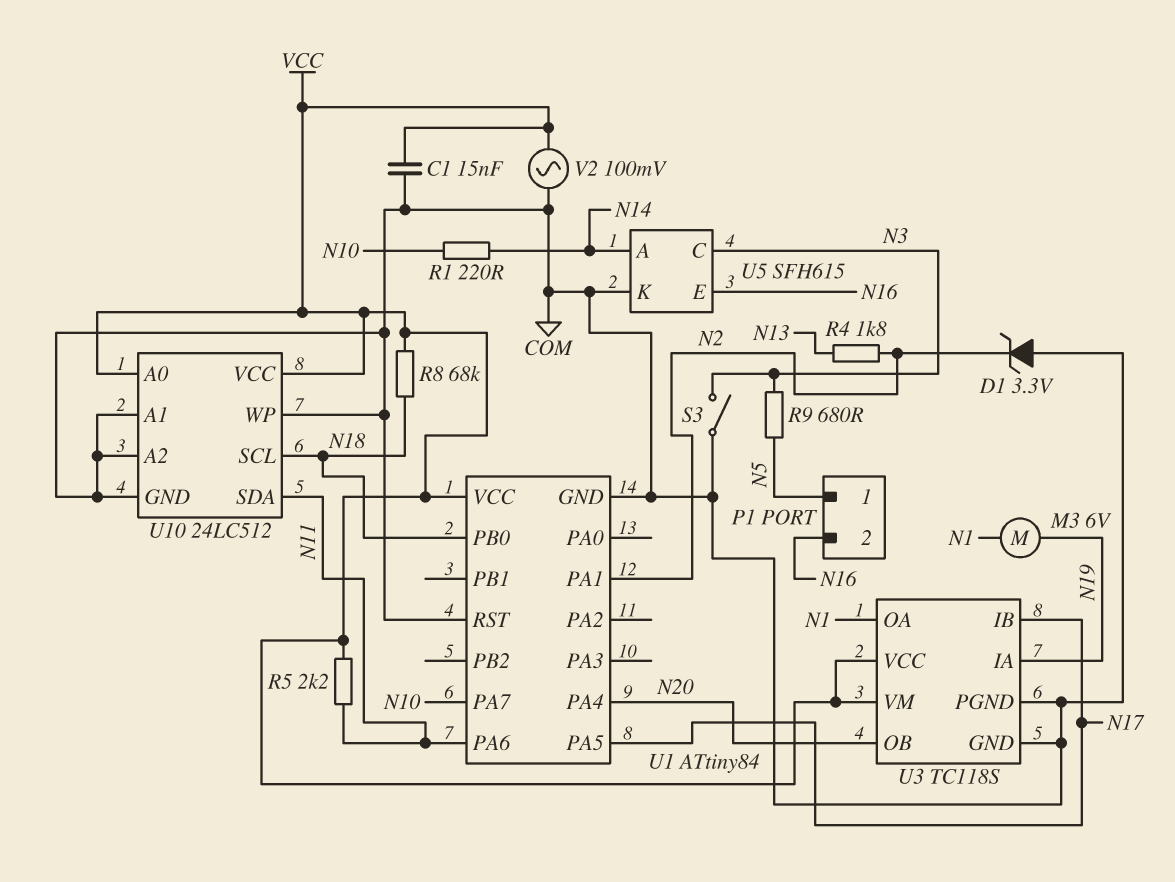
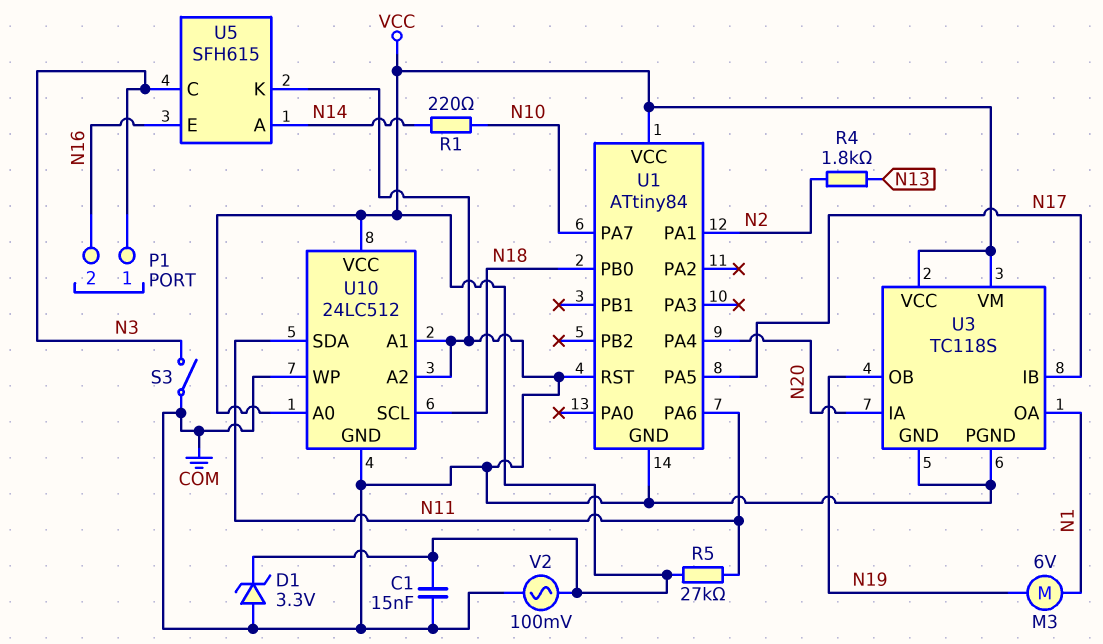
D1: zener 3.3V (A COM, K N2) -> zener 3.3V (A COM, K VCC)
P1 pin 1: N5 -> N3
R5: 2.2k (N11, VCC) -> 27k (N11, VCC)
R8: 68k (N18, VCC) -> none
R9: 680 (N3, N5) -> none
U3 pin IA: N19 -> N20
U3 pin OB: N20 -> N19

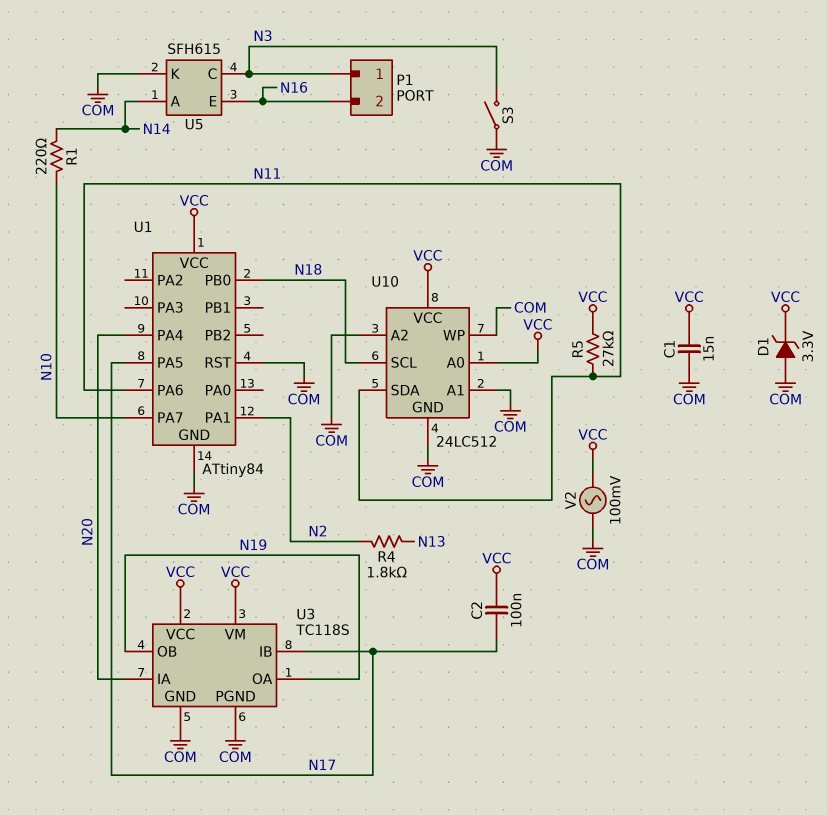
C2: none -> 100nF (N17, VCC)
M3: motor 6V (N1, N19) -> none
U3 pin OA: N1 -> N19

